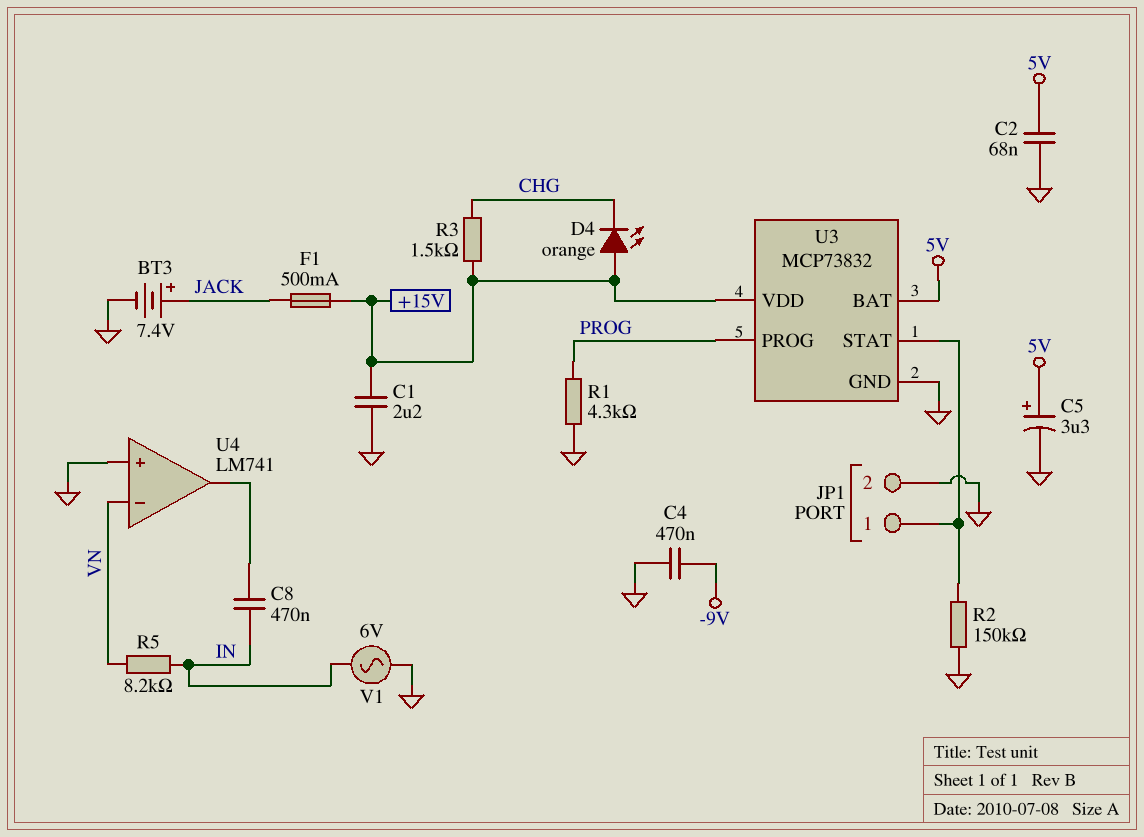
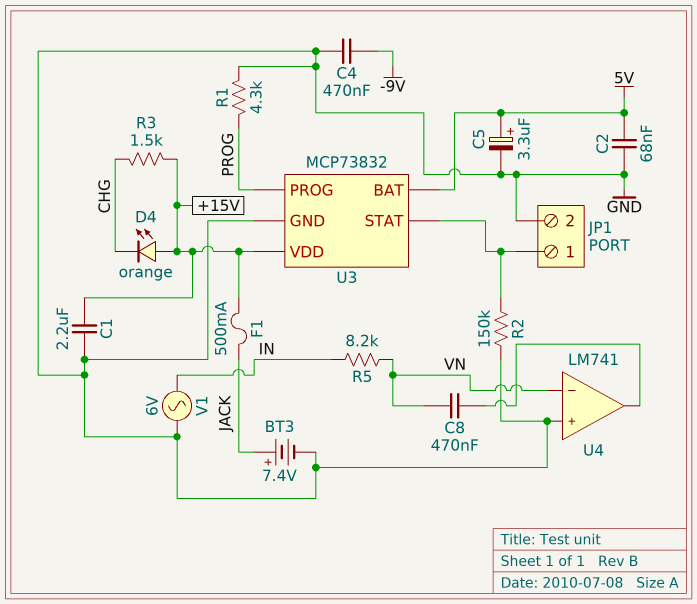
C8: 470nF (IN, U4/out) -> 470nF (U4/out, VN)

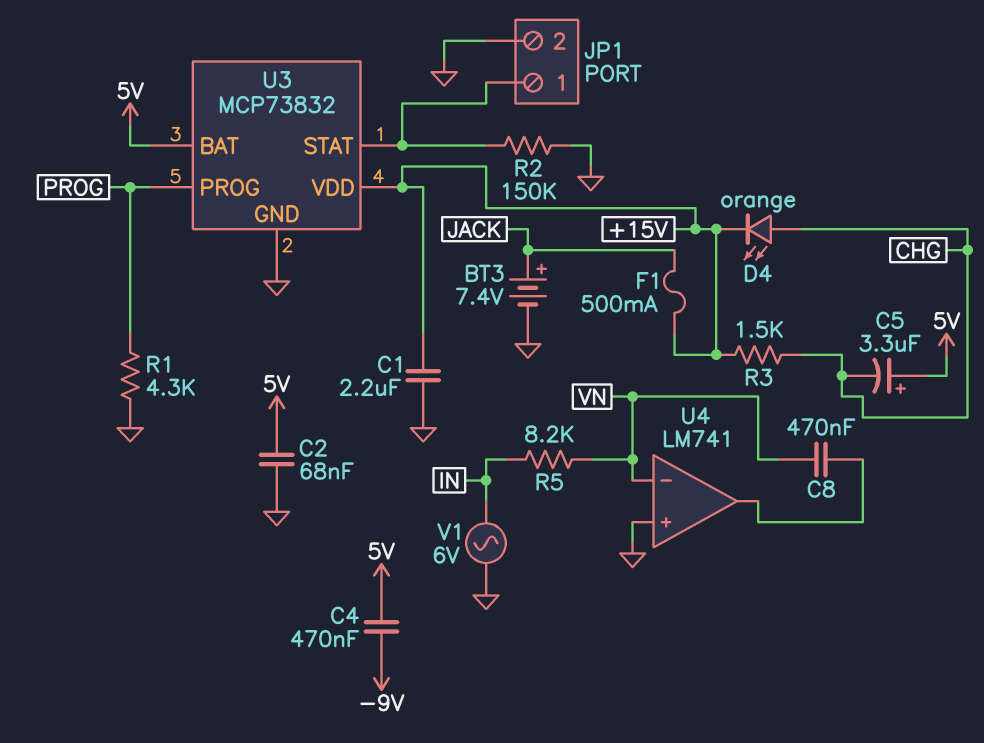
C4: 470nF (-9V, GND) -> 470nF (-9V, 5V)
C5: 3.3uF (plus 5V, minus GND) -> 3.3uF (plus 5V, minus CHG)
D4: LED orange (A +15V, K CHG) -> LED orange (A CHG, K +15V)

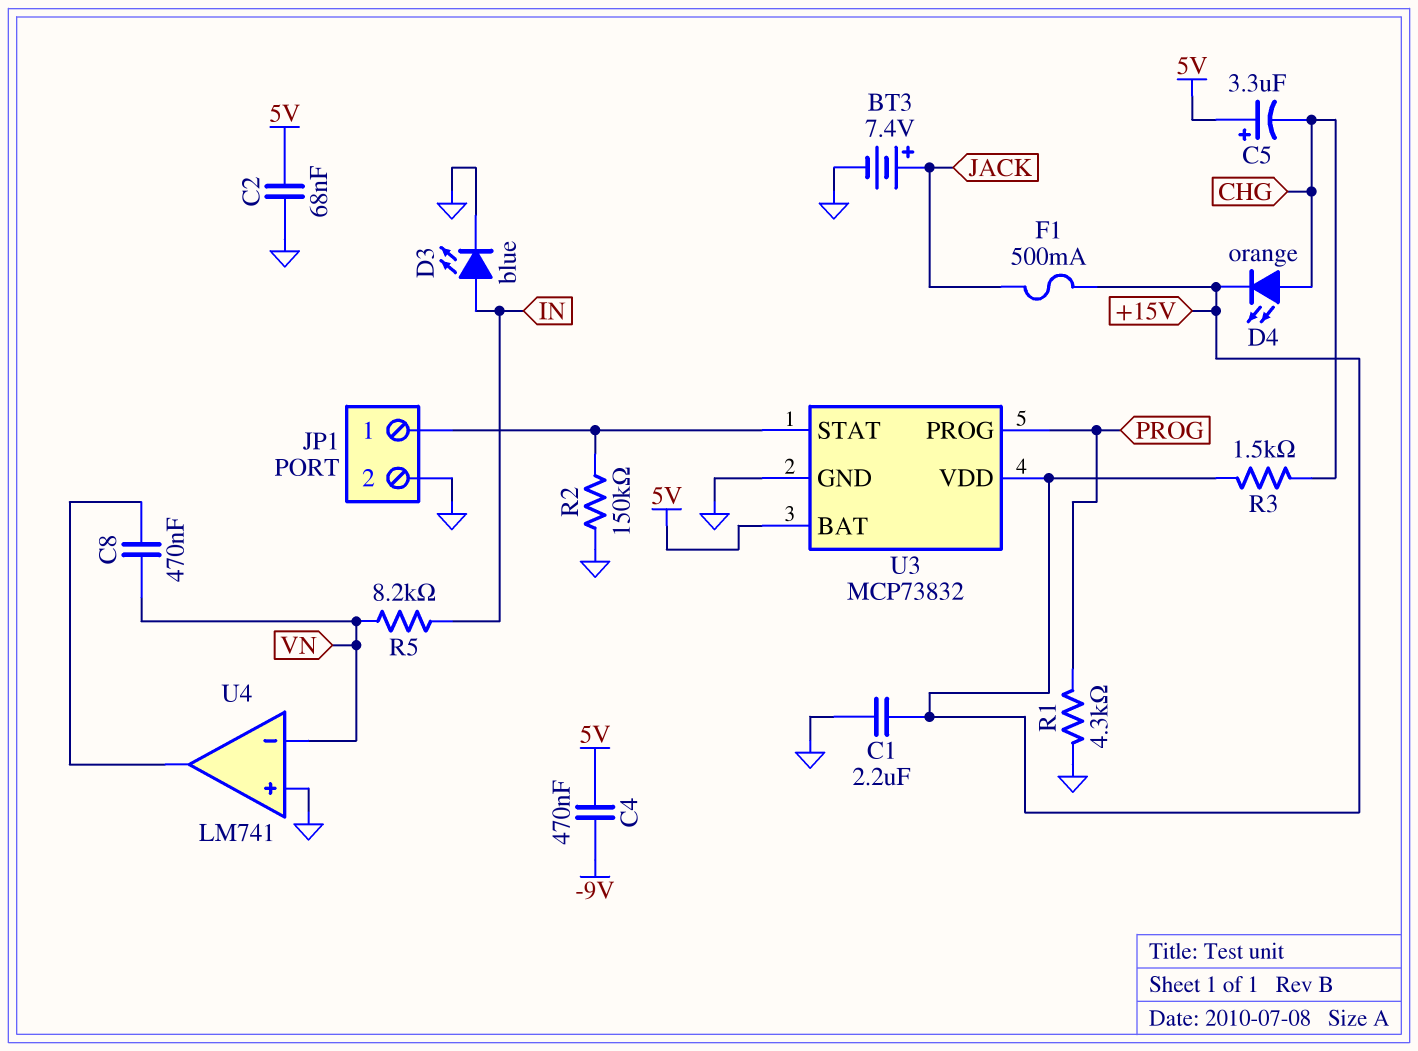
D3: none -> LED blue (A IN, K GND)
V1: AC 6V (GND, IN) -> none

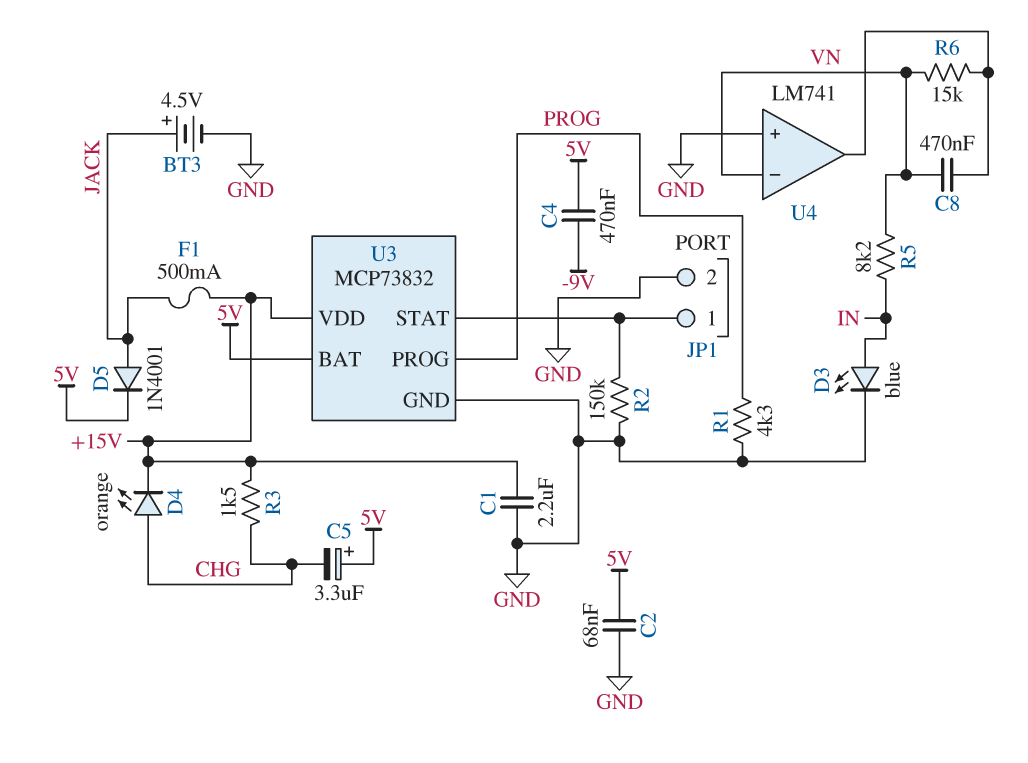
BT3: 7.4V (plus JACK, minus GND) -> 4.5V (plus JACK, minus GND)
D5: none -> diode 1N4001 (A JACK, K 5V)
R6: none -> 15k (U4/out, VN)

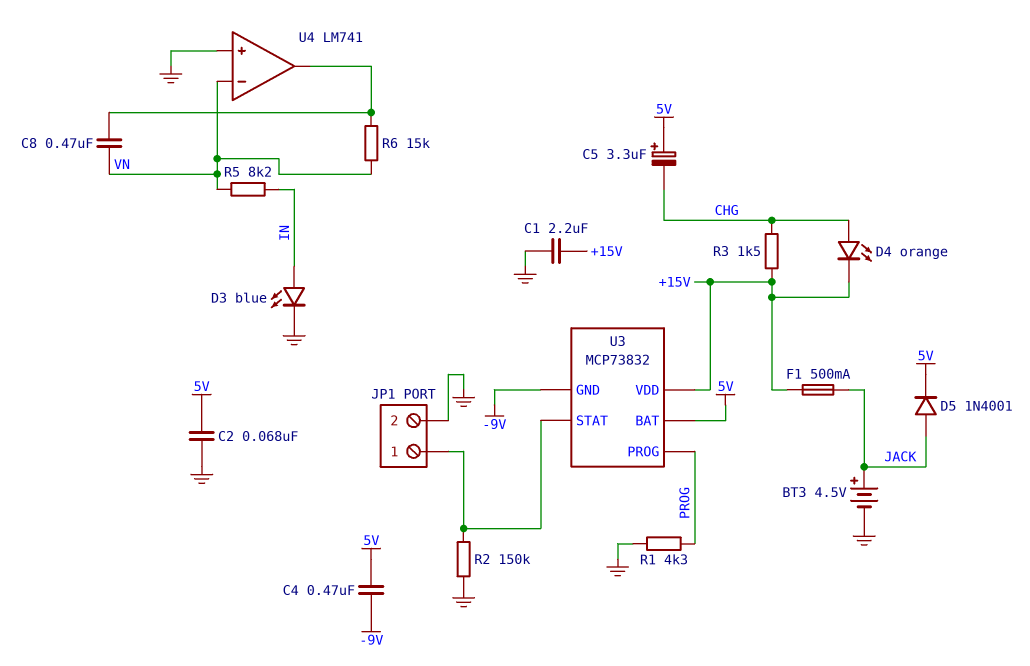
U3 pin GND: GND -> -9V

